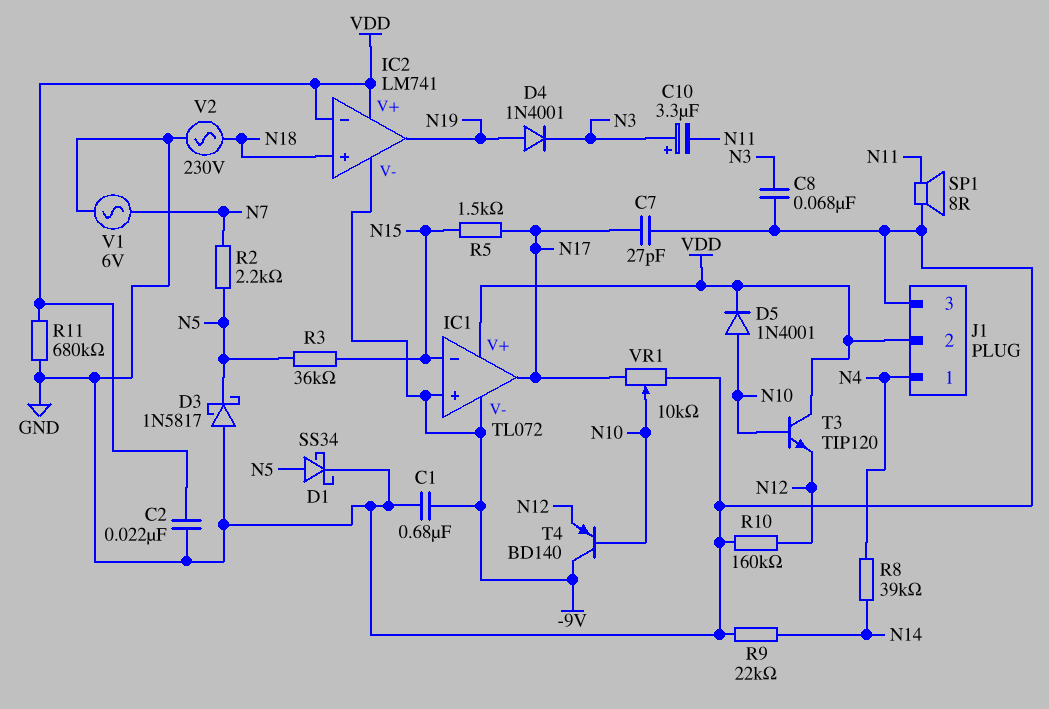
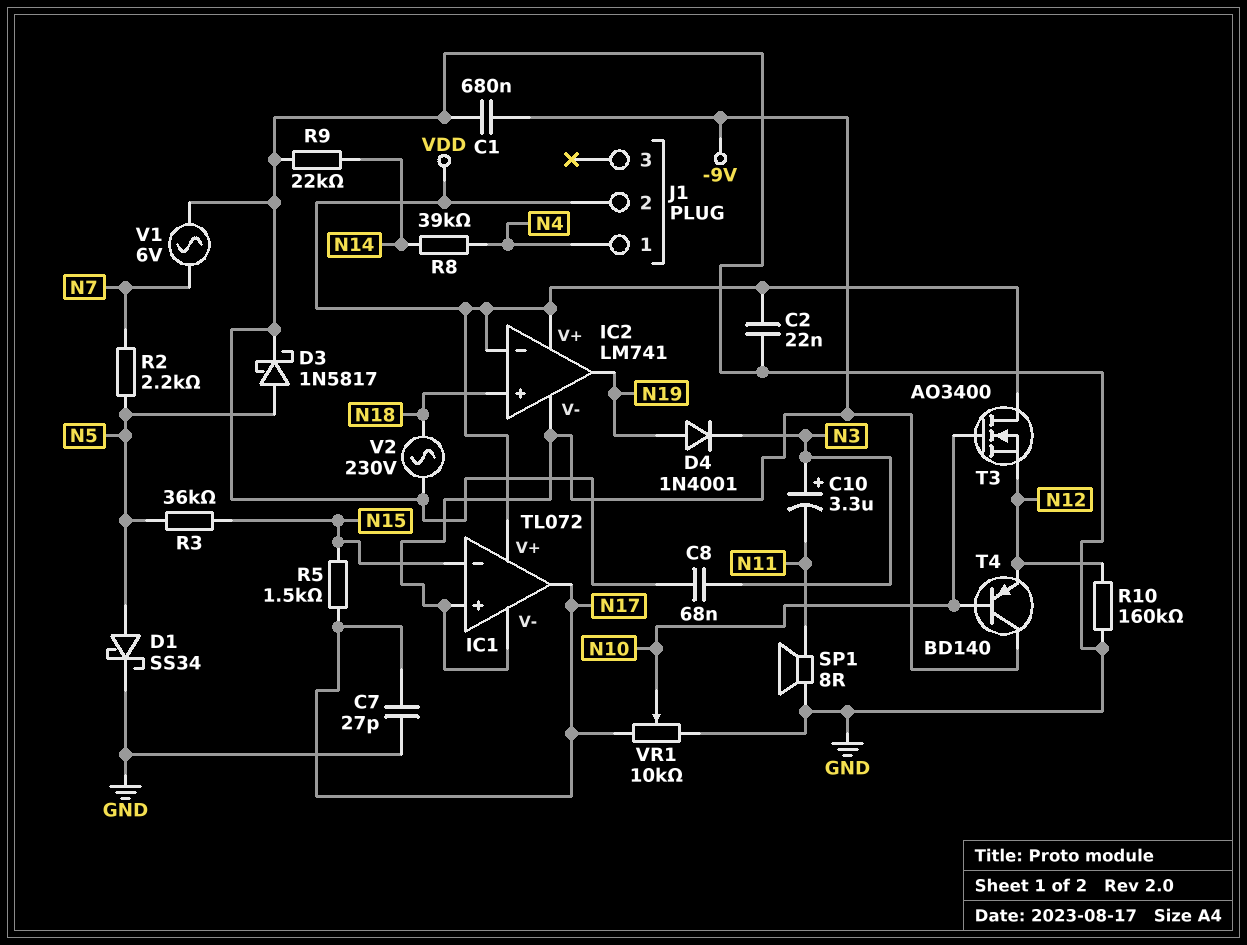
D3: schottky 1N5817 (A GND, K N5) -> schottky 1N5817 (A N5, K GND)
D5: diode 1N4001 (A N10, K VDD) -> none
J1 pin 3: GND -> none
R11: 680k (GND, VDD) -> none
T3: NPN TIP120 (B N10, C VDD, E N12) -> NMOS AO3400 (G N10, D VDD, S N12)

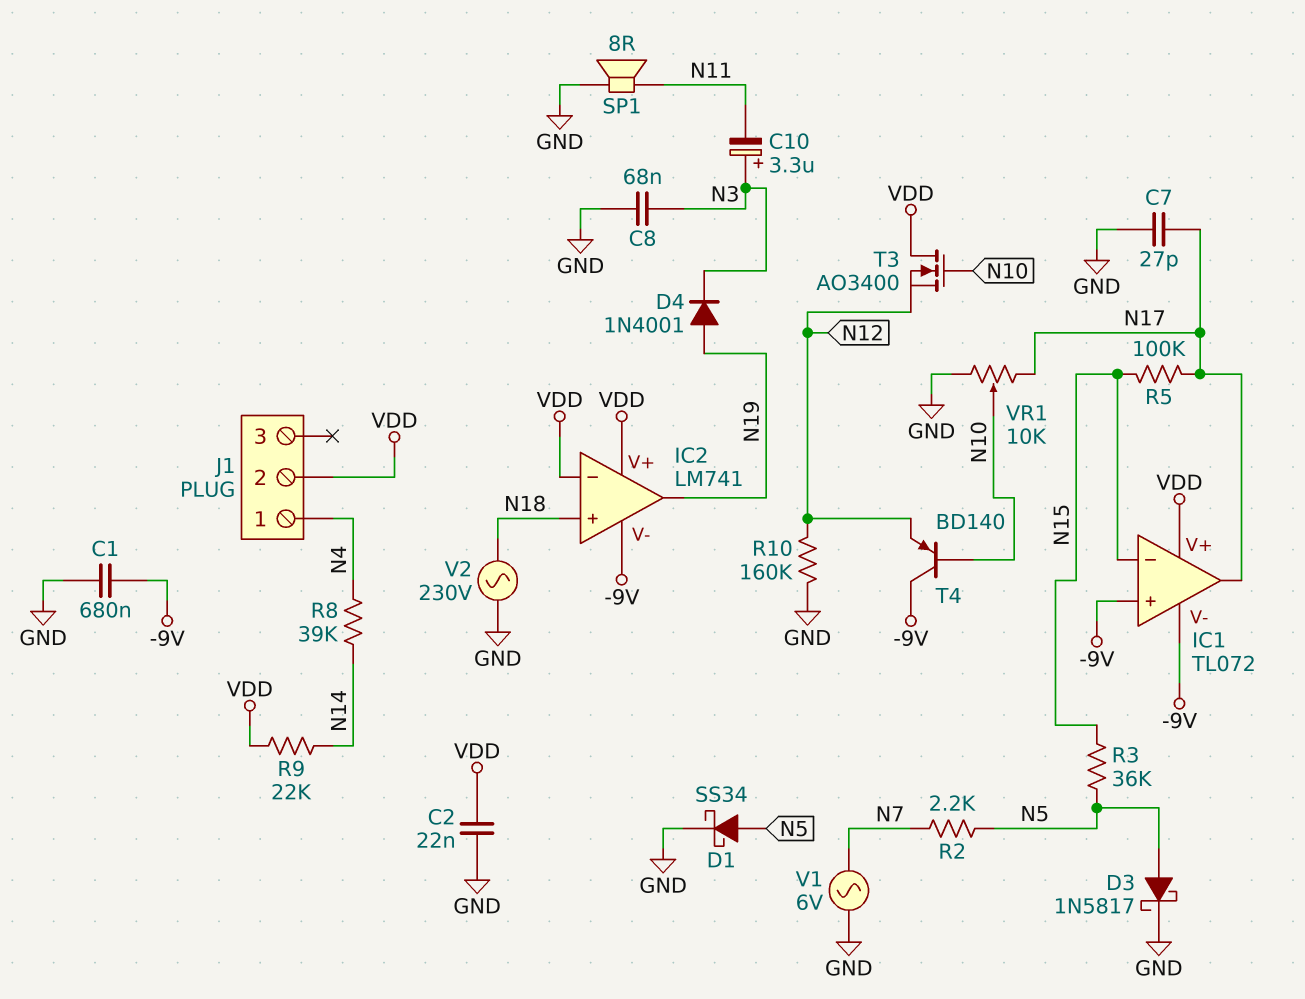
R5: 1.5k (N15, N17) -> 100k (N15, N17)
R9: 22k (GND, N14) -> 22k (N14, VDD)

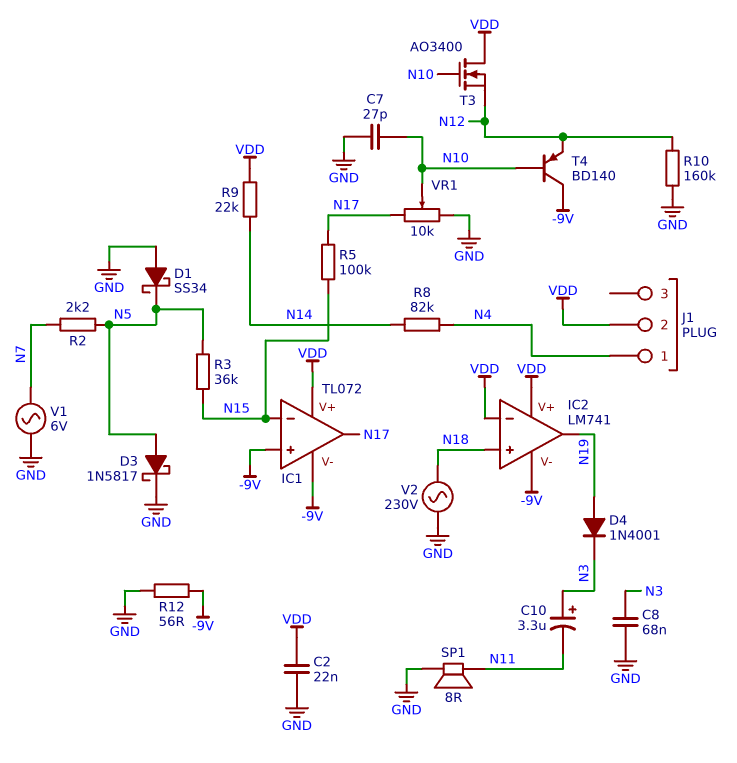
C1: 680nF (-9V, GND) -> none
C7: 27pF (GND, N17) -> 27pF (GND, N10)
D1: schottky SS34 (A N5, K GND) -> schottky SS34 (A GND, K N5)
R8: 39k (N4, N14) -> 82k (N4, N14)
R12: none -> 56 (-9V, GND)

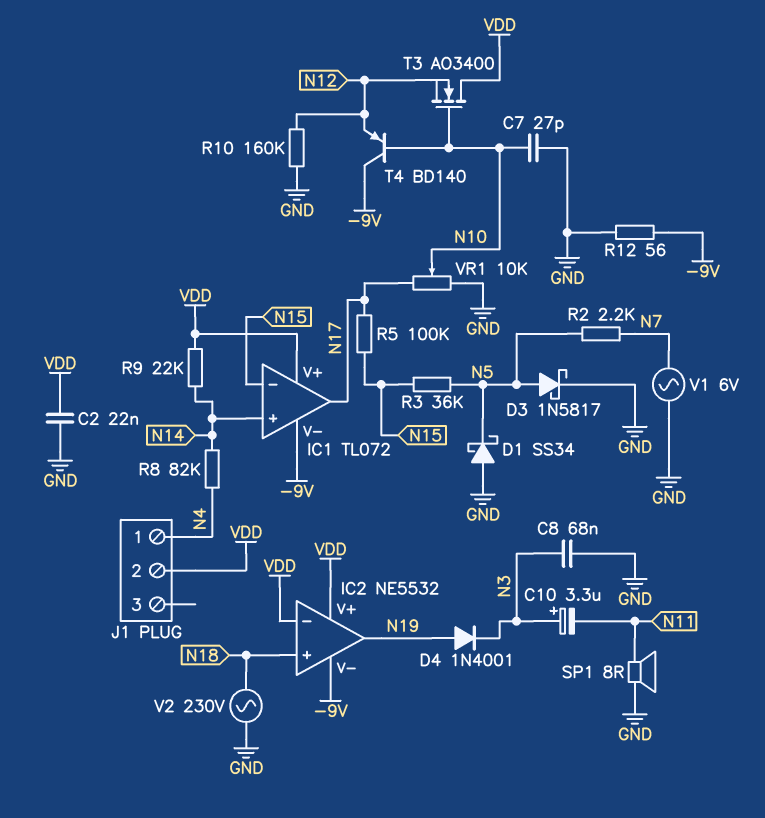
IC1 pin in+: -9V -> N14
IC2: LM741 -> NE5532

